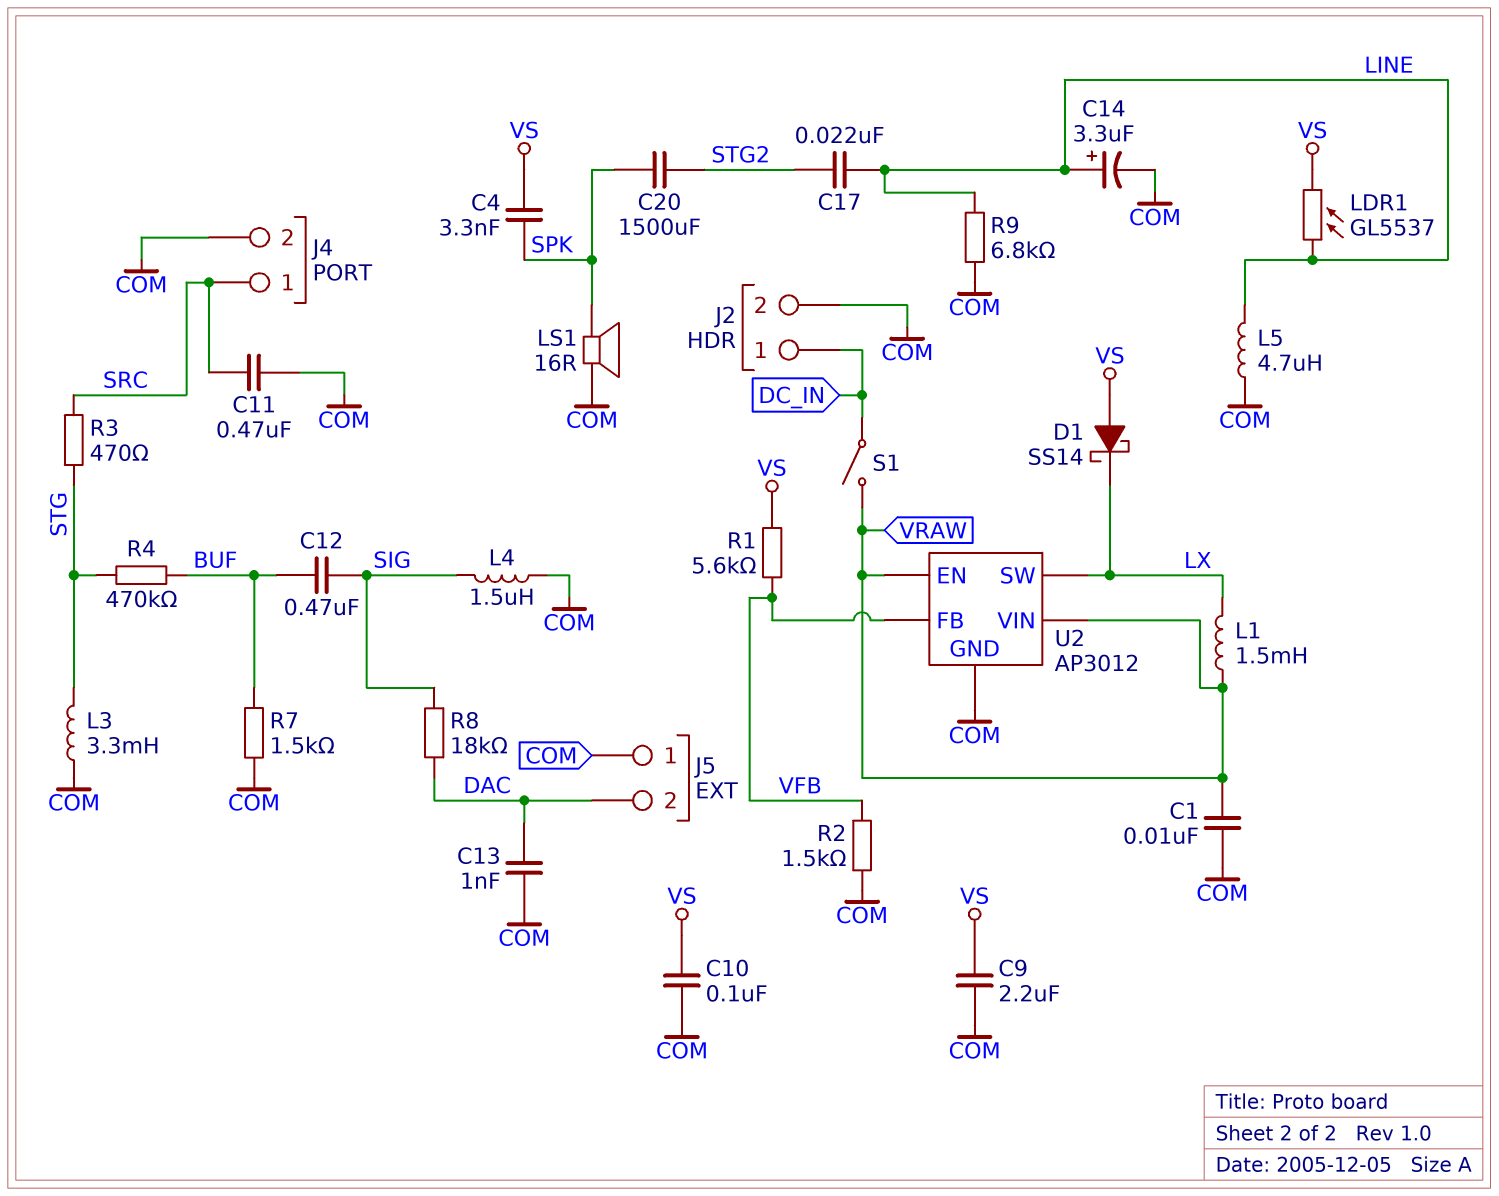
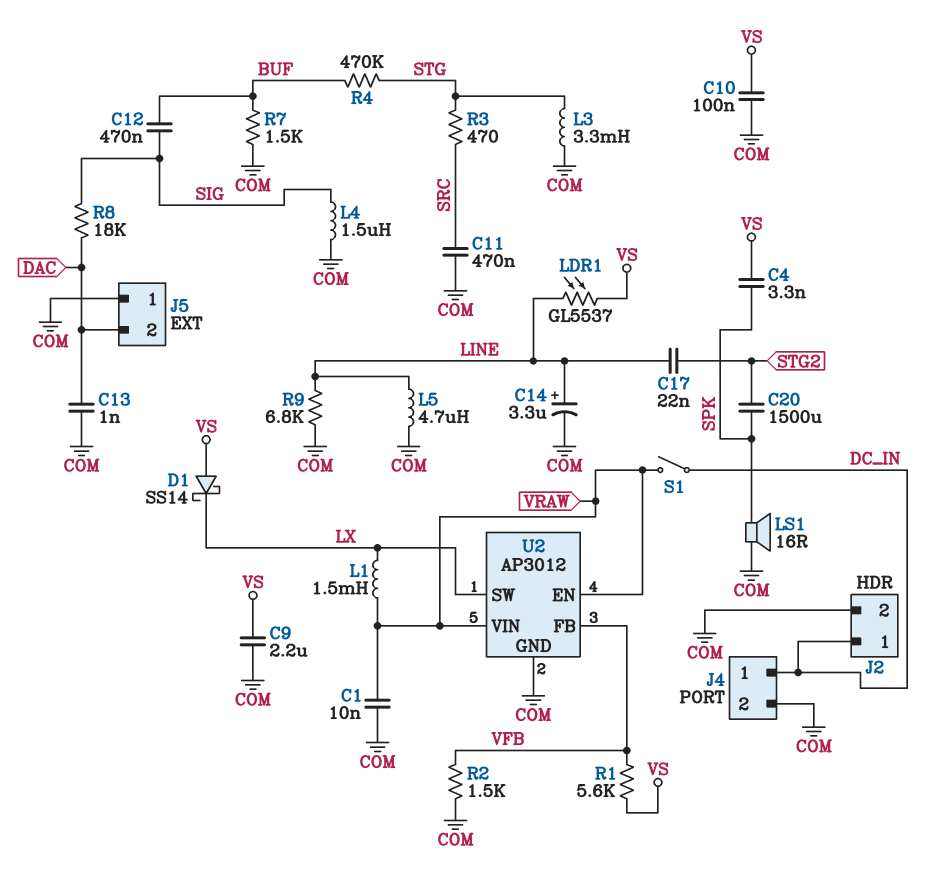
J4 pin 1: SRC -> DC_IN

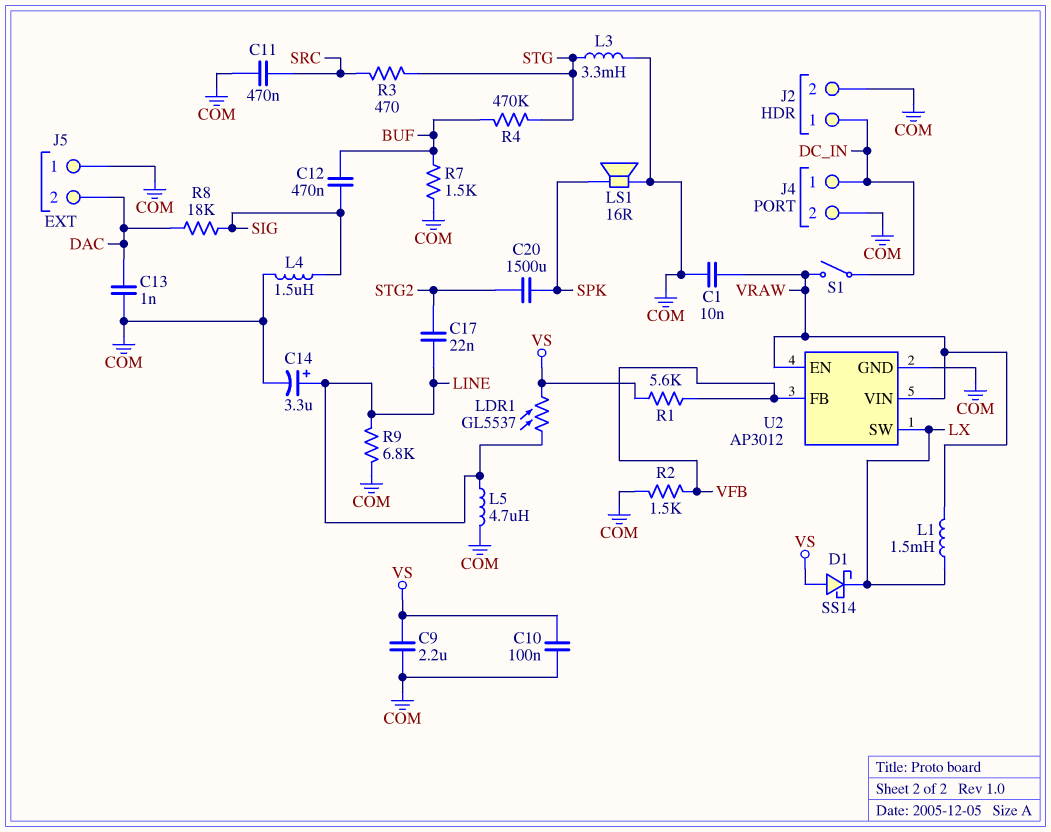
C4: 3.3nF (SPK, VS) -> none

